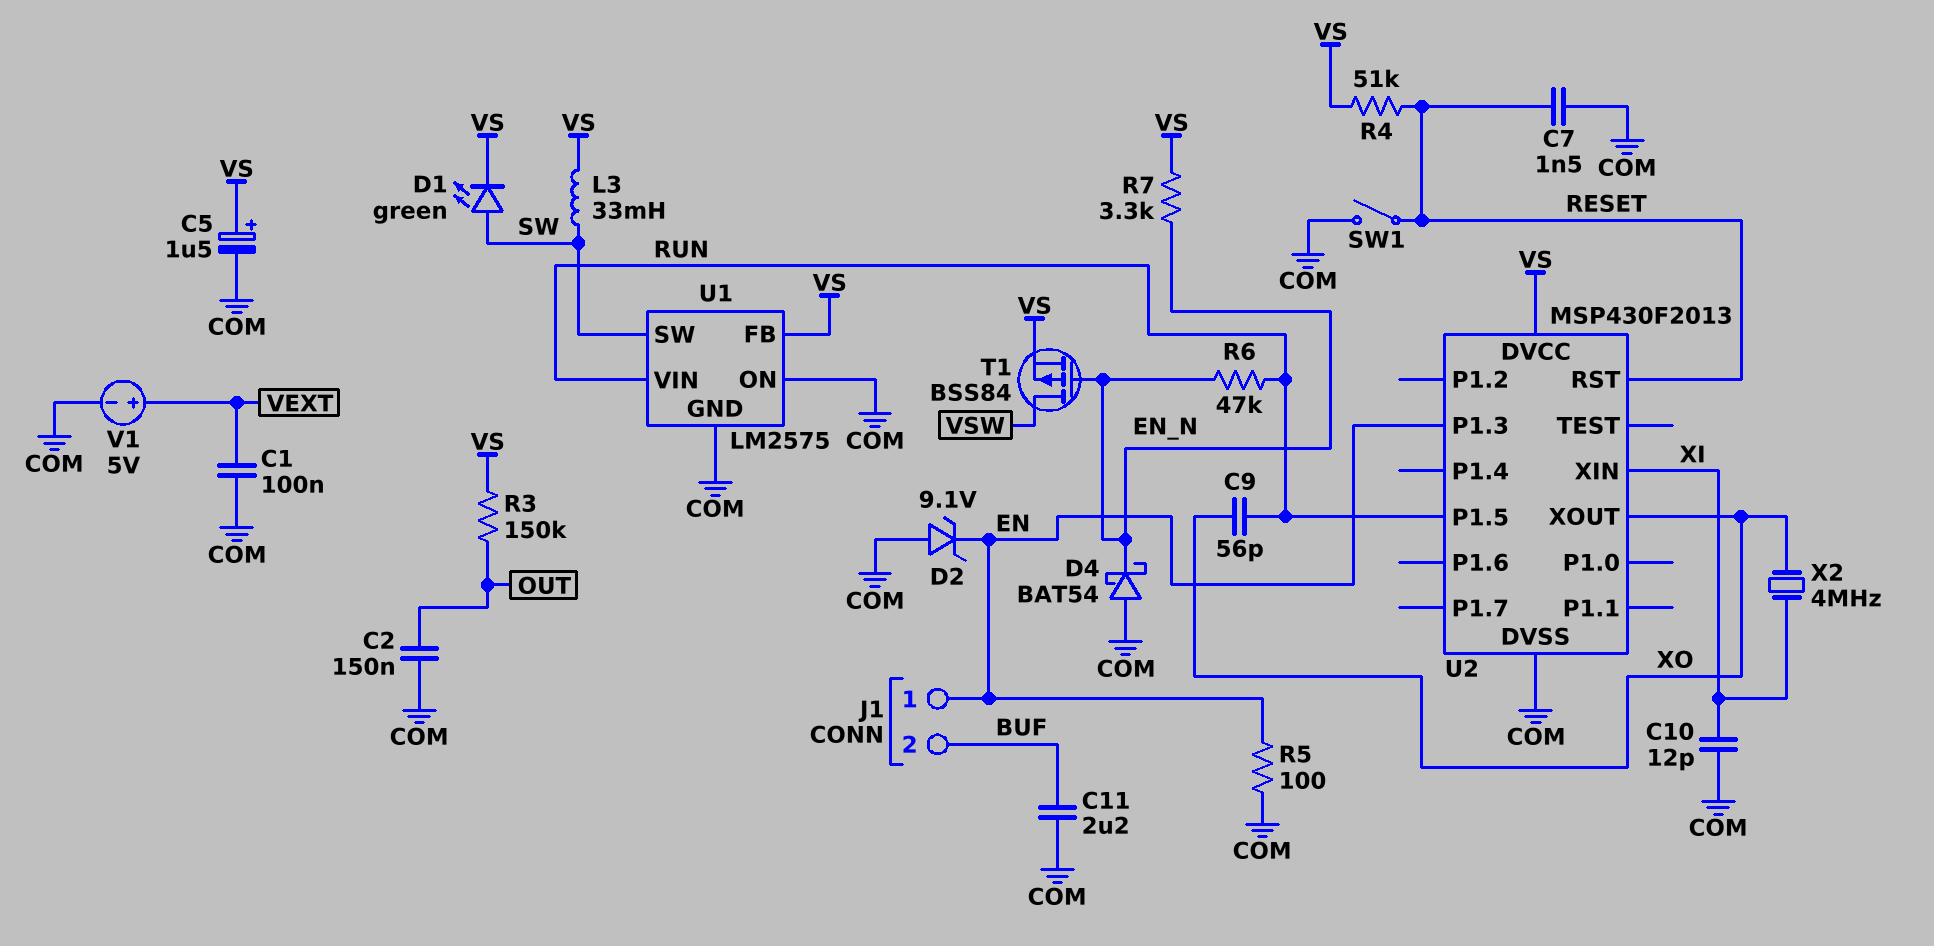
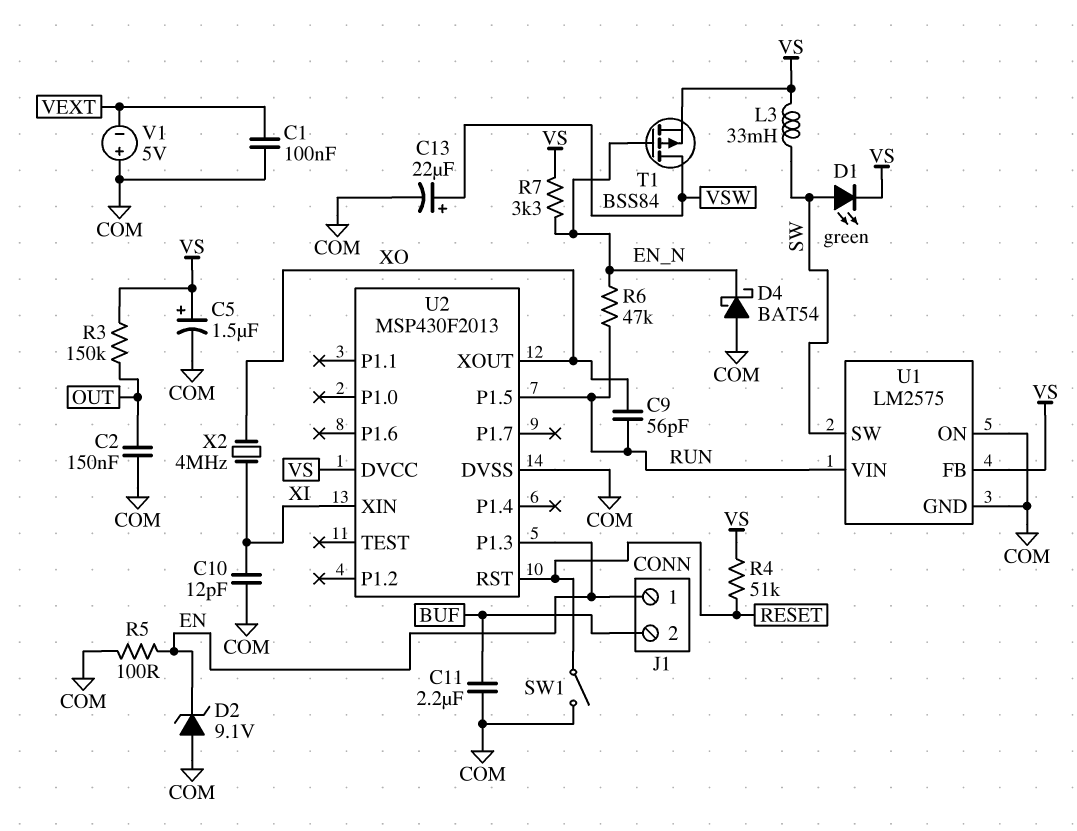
C7: 1.5nF (COM, RESET) -> none
C13: none -> 22uF (plus VSW, minus COM)
V1: 5V (plus VEXT, minus COM) -> 5V (plus COM, minus VEXT)

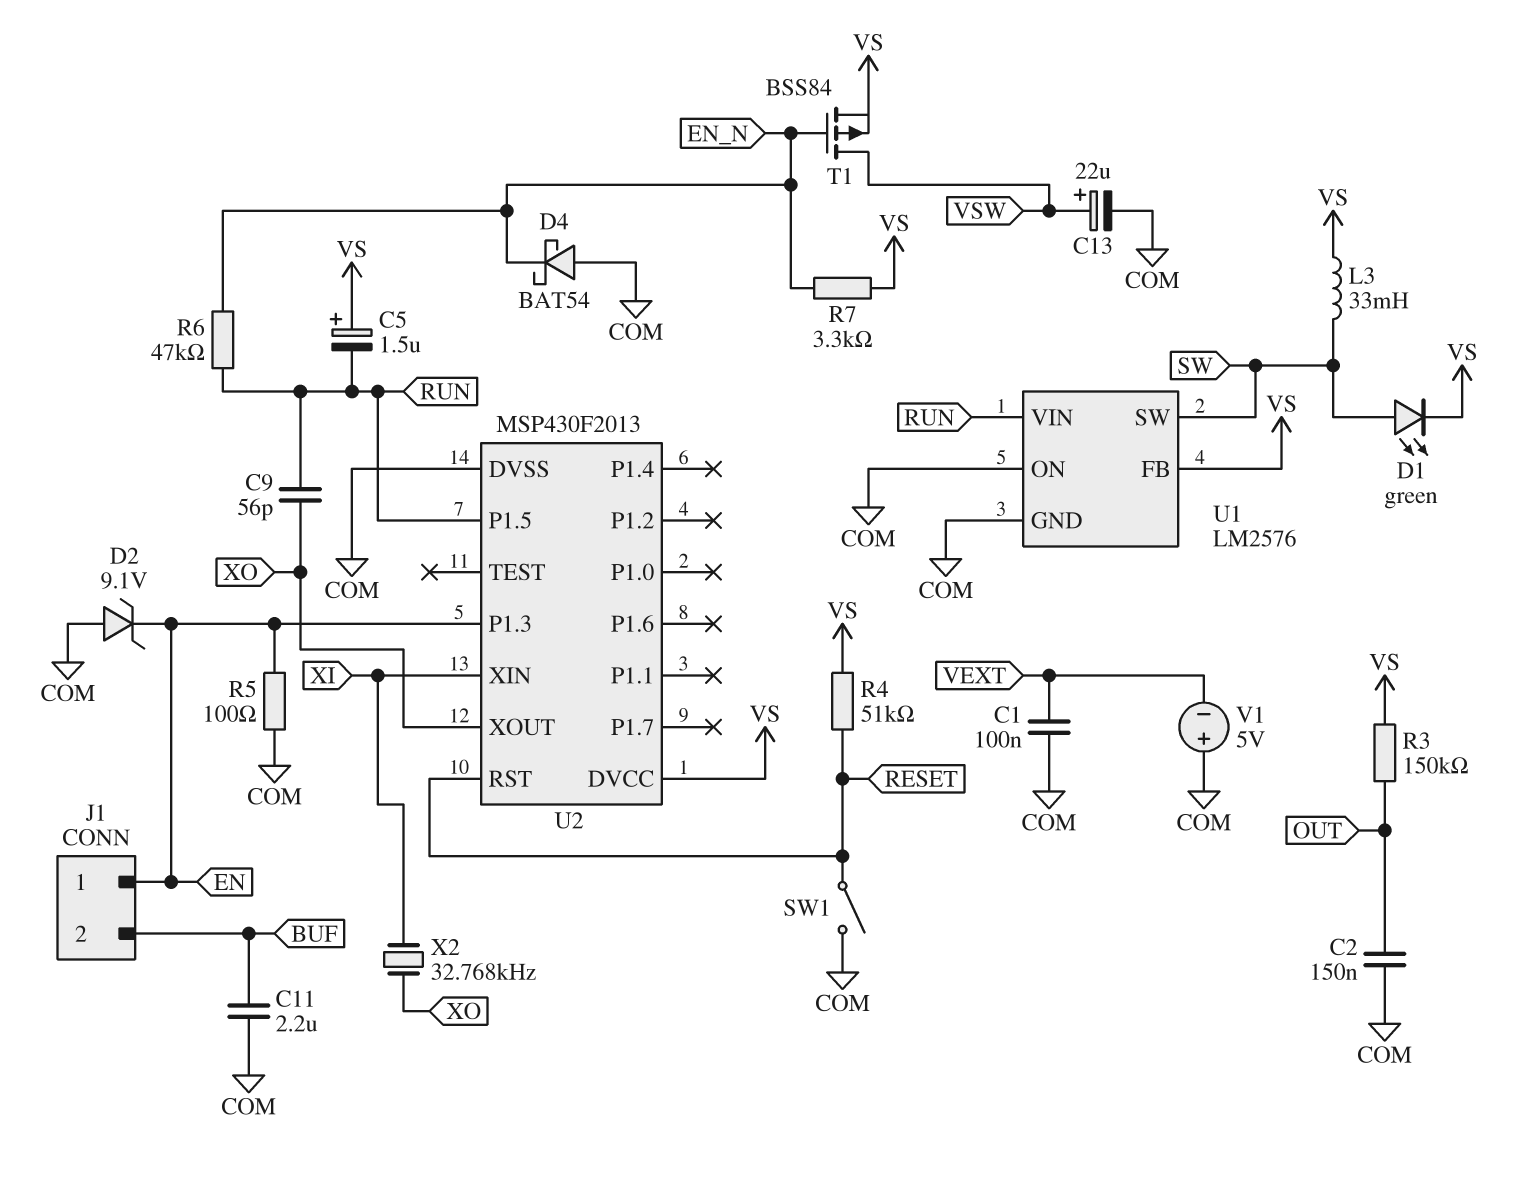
C5: 1.5uF (plus VS, minus COM) -> 1.5uF (plus VS, minus RUN)
C10: 12pF (COM, XI) -> none
U1: LM2575 -> LM2576
X2: 4MHz (XI, XO) -> 32.768kHz (XI, XO)

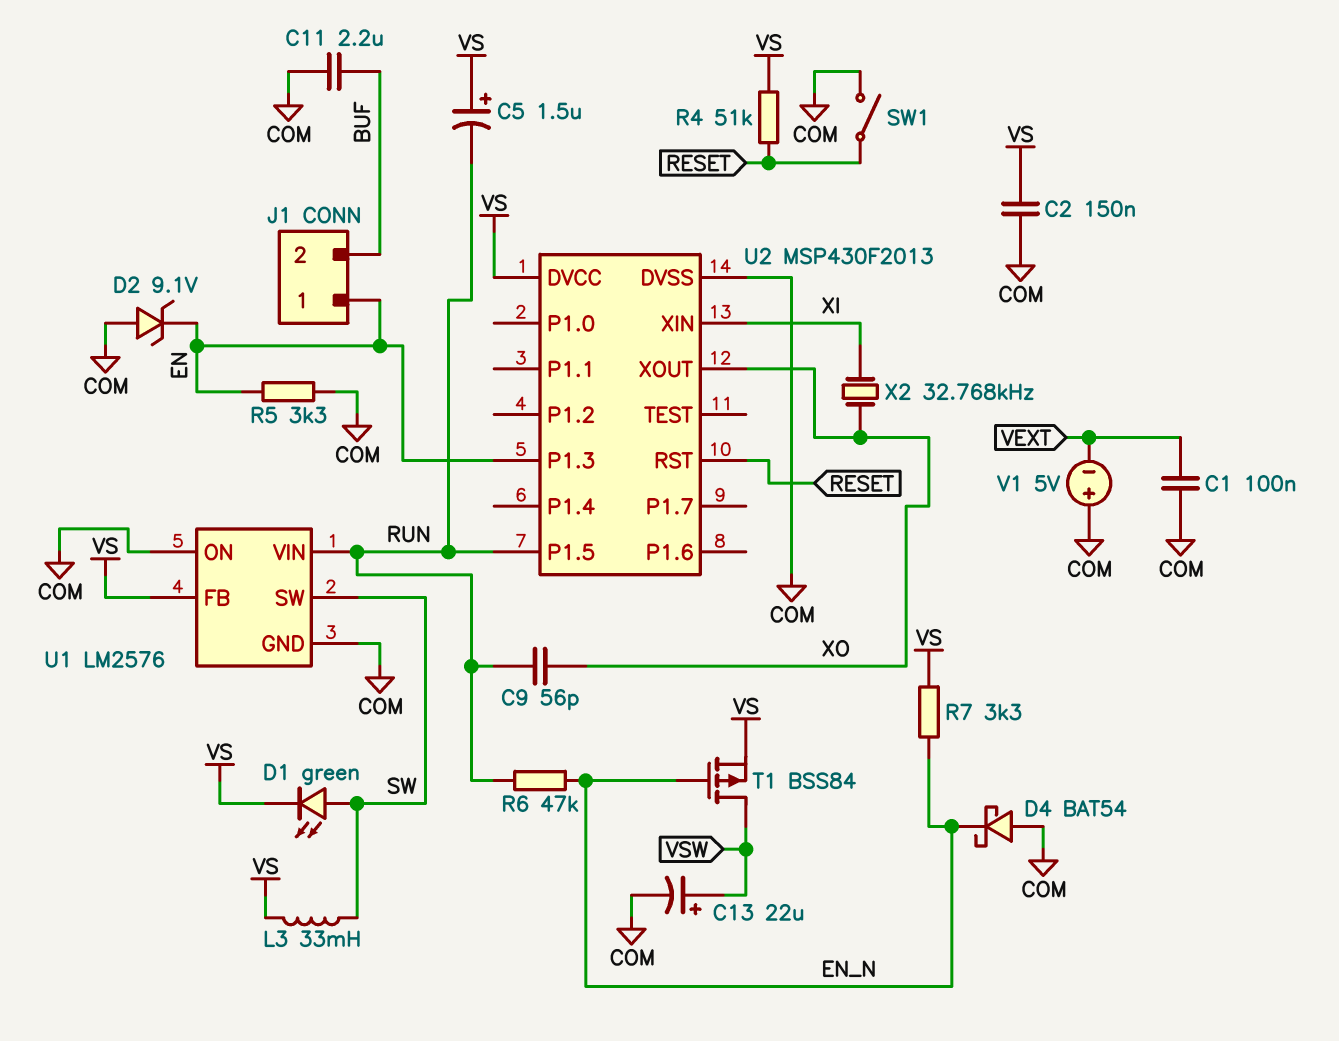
C2: 150nF (COM, OUT) -> 150nF (COM, VS)
R3: 150k (OUT, VS) -> none
R5: 100 (COM, EN) -> 3.3k (COM, EN)

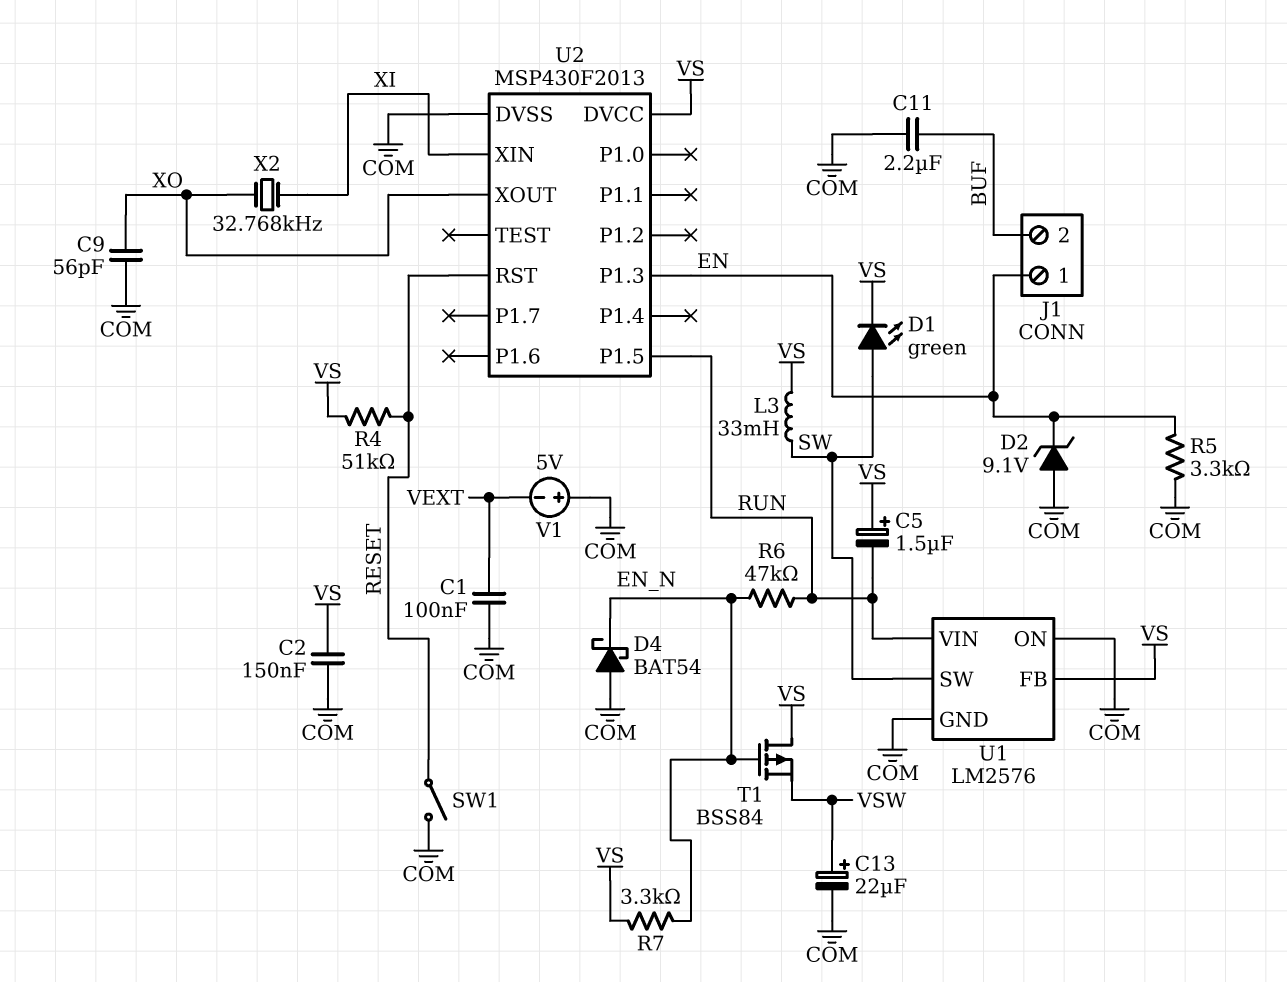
C9: 56pF (RUN, XO) -> 56pF (COM, XO)
T1: PMOS BSS84 (G EN_N, D VSW, S VS) -> PMOS BSS84 (G EN_N, D VS, S VSW)

